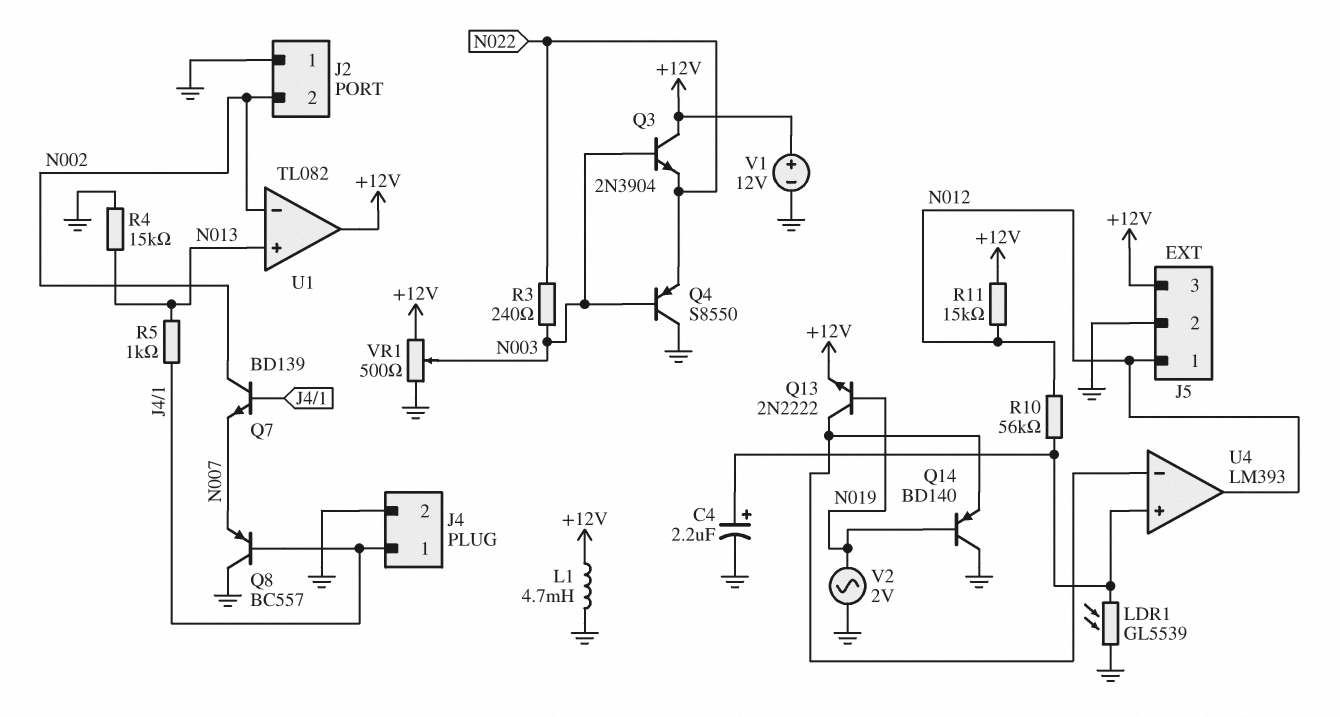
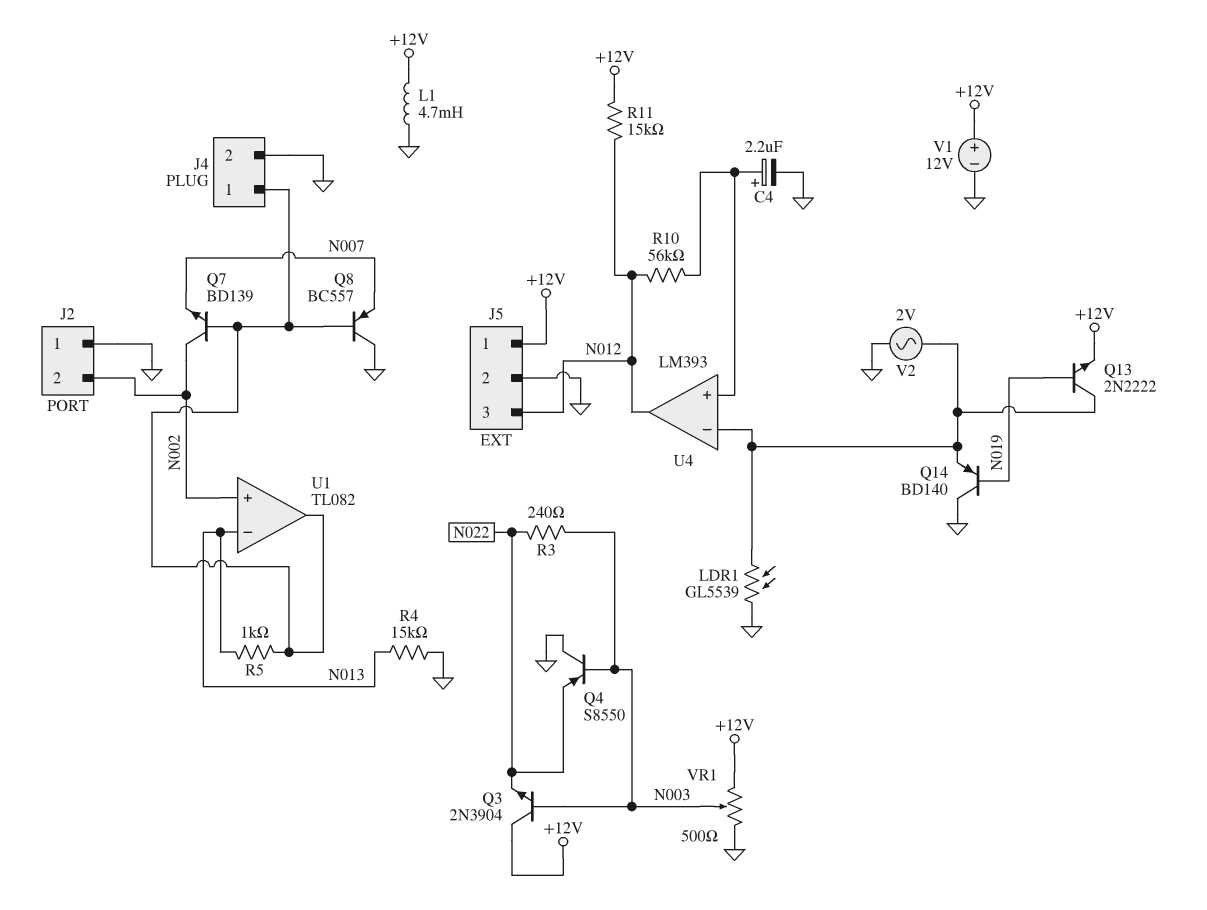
J5 pin 1: N012 -> +12V
J5 pin 3: +12V -> N012
LDR1: GL5539 (GND, U4/in+) -> GL5539 (GND, U4/in-)
U1 pin in+: N013 -> N002
U1 pin in-: N002 -> N013
U1 pin out: +12V -> J4/1
V2: AC 2V (GND, N019) -> AC 2V (GND, U4/in-)

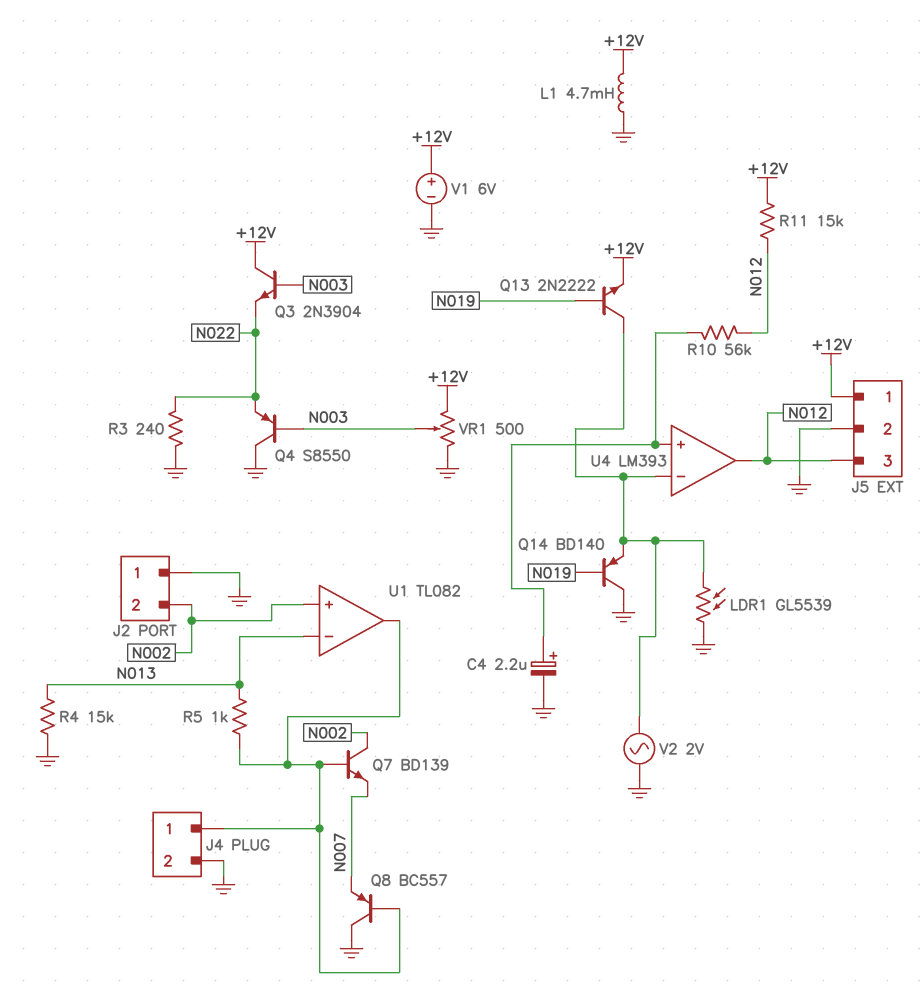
R3: 240 (N003, N022) -> 240 (GND, N022)
V1: 12V (plus +12V, minus GND) -> 6V (plus +12V, minus GND)

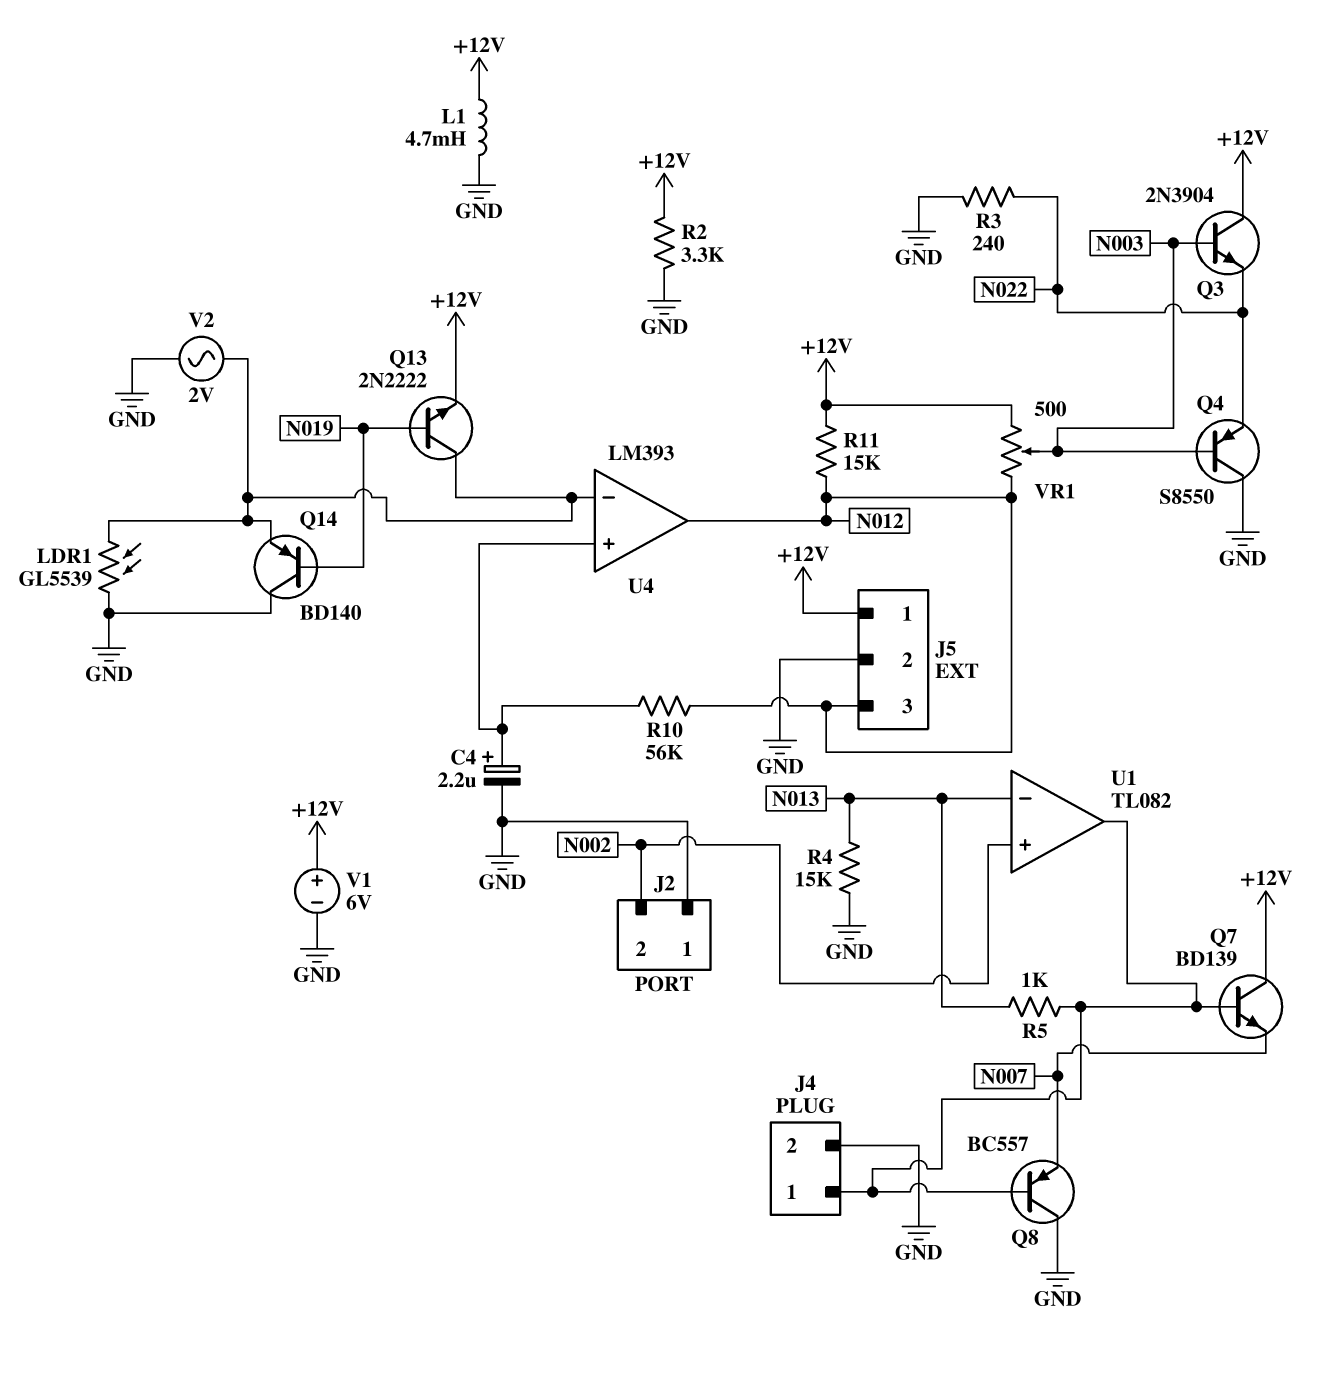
Q7: NPN BD139 (B J4/1, C N002, E N007) -> NPN BD139 (B J4/1, C +12V, E N007)
R2: none -> 3.3k (+12V, GND)
VR1: 500 (+12V, GND, wiper N003) -> 500 (+12V, N012, wiper N003)

